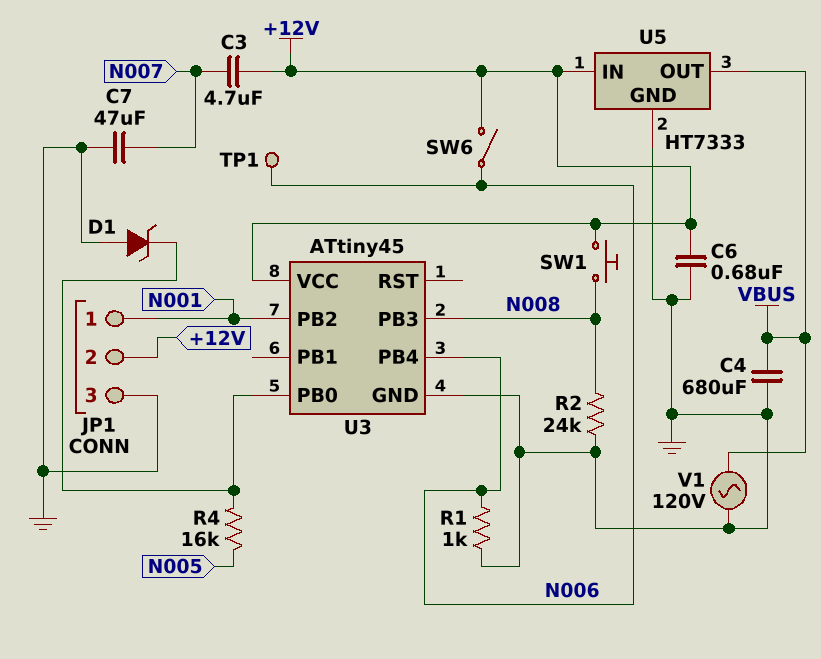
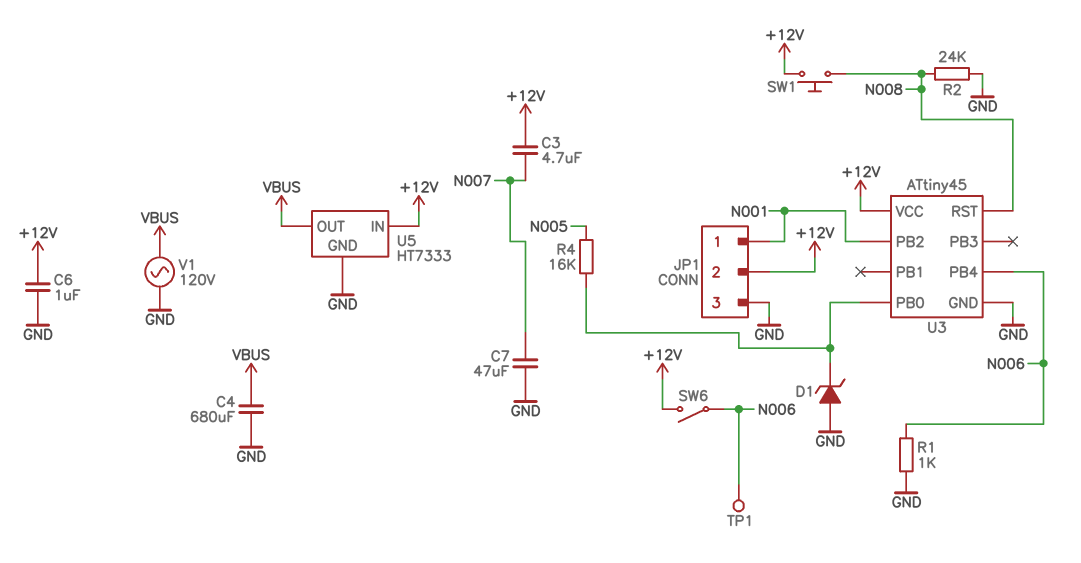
C6: 680nF (+12V, GND) -> 1uF (+12V, GND)
U3 pin PB3: N008 -> none
U3 pin RST: none -> N008

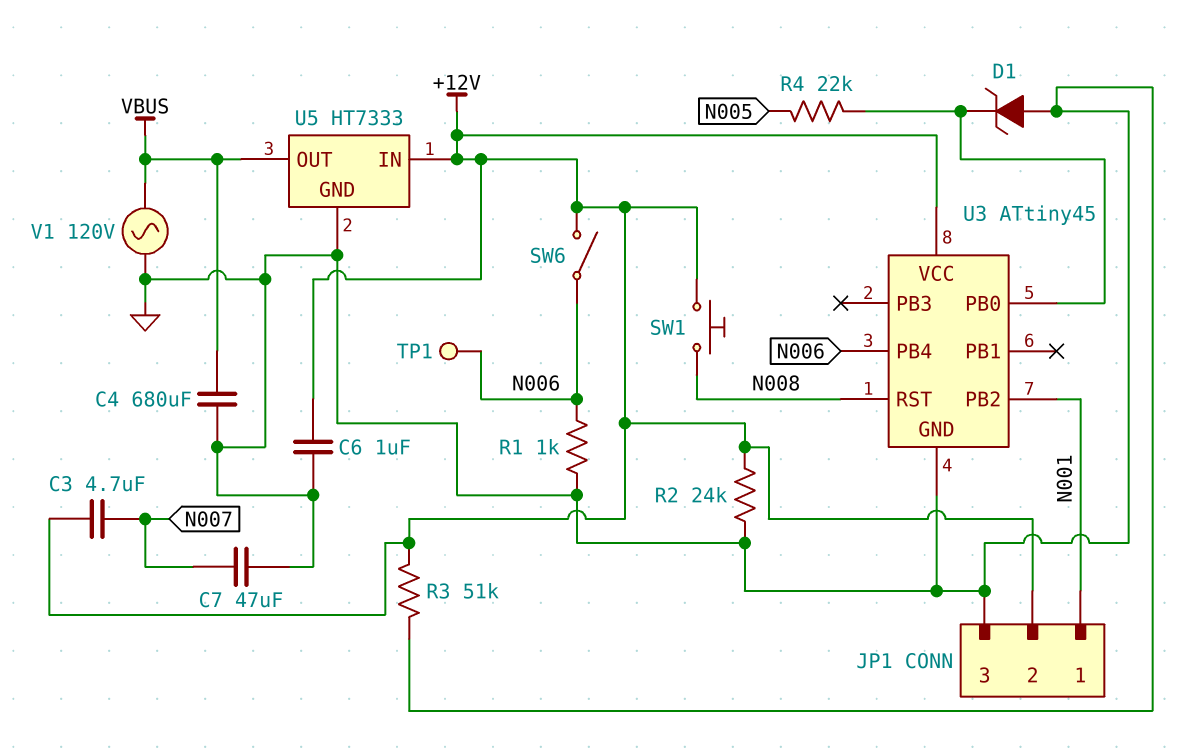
R2: 24k (GND, N008) -> 24k (+12V, GND)
R3: none -> 51k (+12V, GND)
R4: 16k (N005, U3/PB0) -> 22k (N005, U3/PB0)

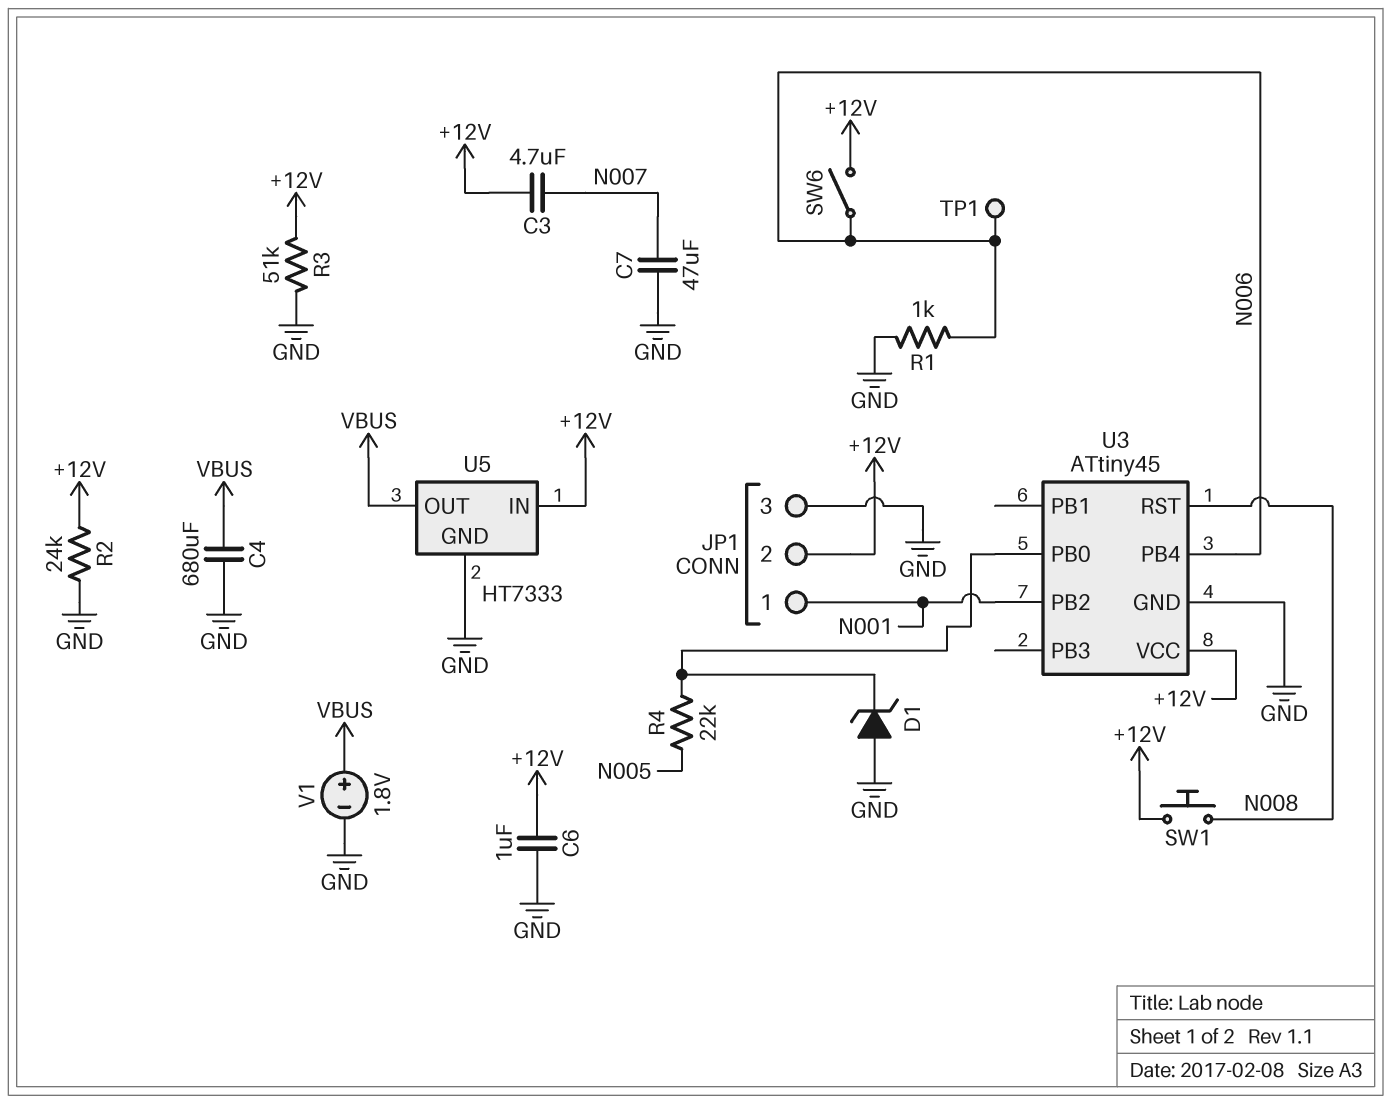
V1: AC 120V (GND, VBUS) -> 1.8V (plus VBUS, minus GND)

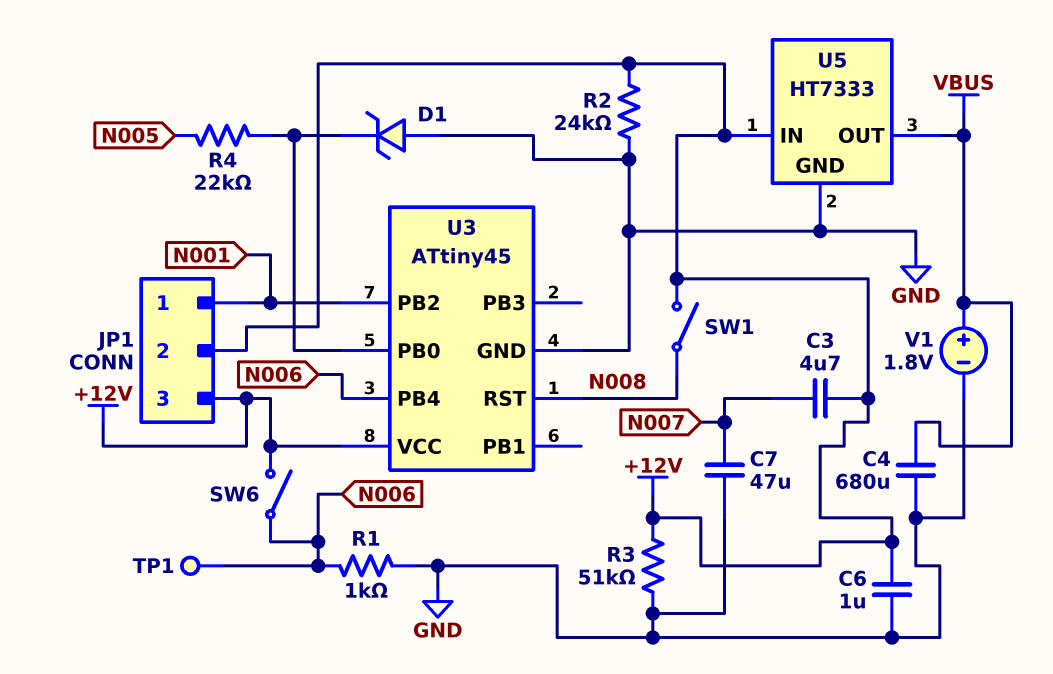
JP1 pin 3: GND -> +12V
SW1: button (+12V, N008) -> switch (+12V, N008)

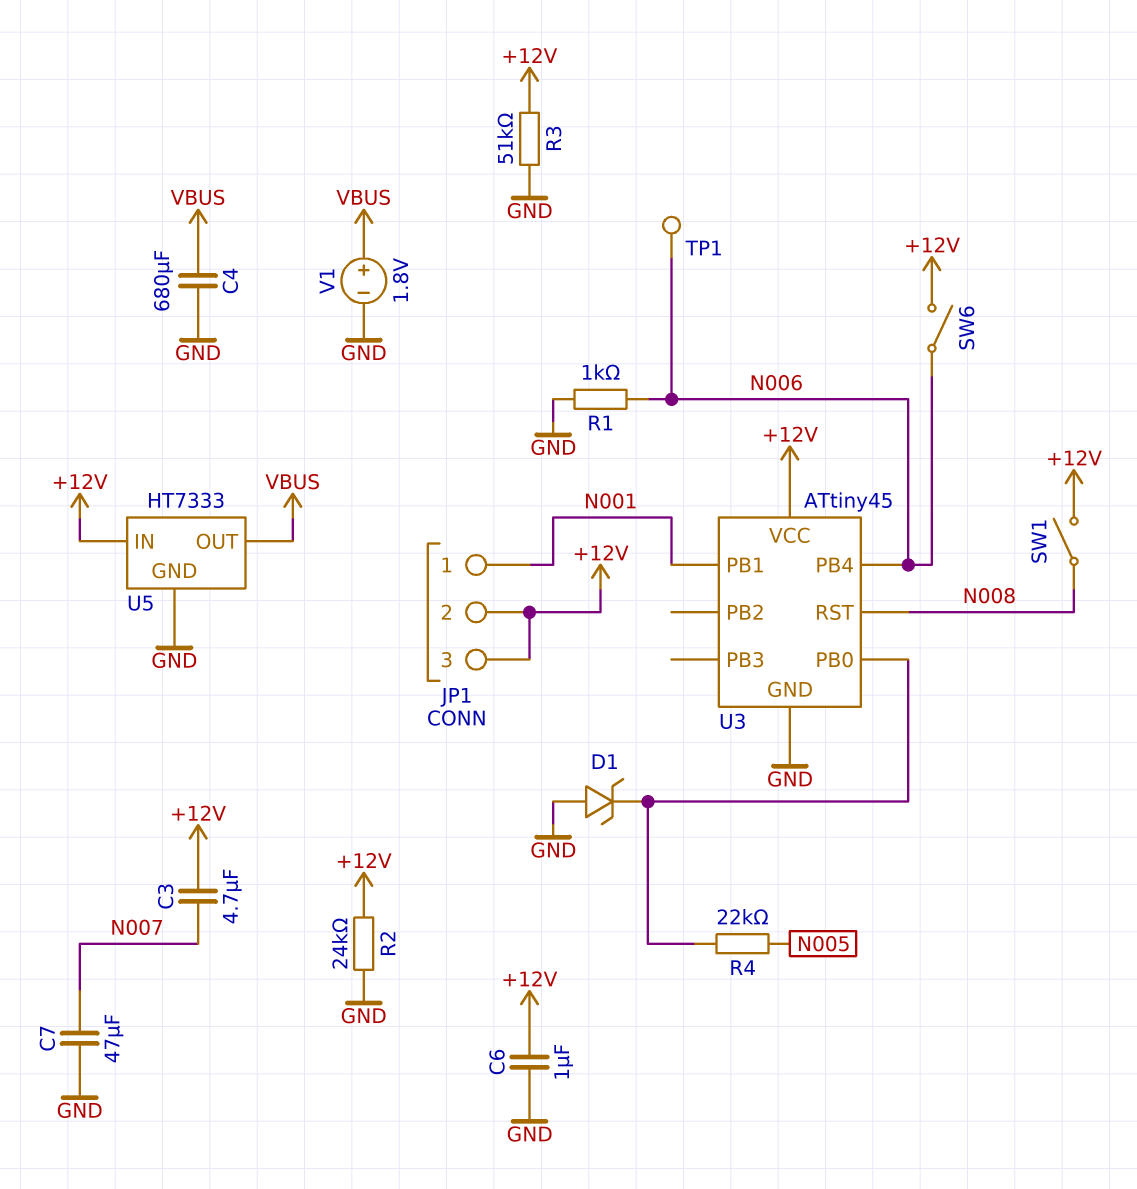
U3 pin PB1: none -> N001
U3 pin PB2: N001 -> none

